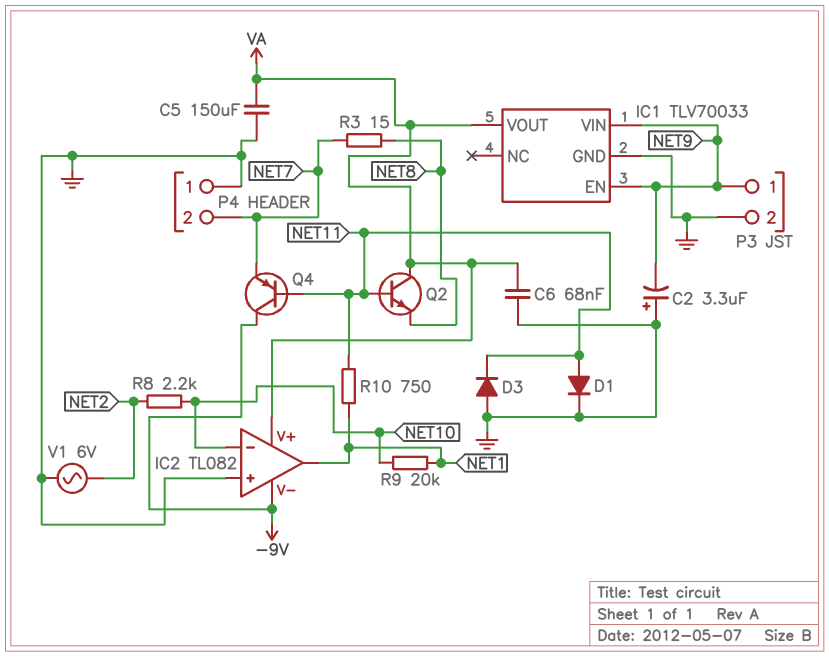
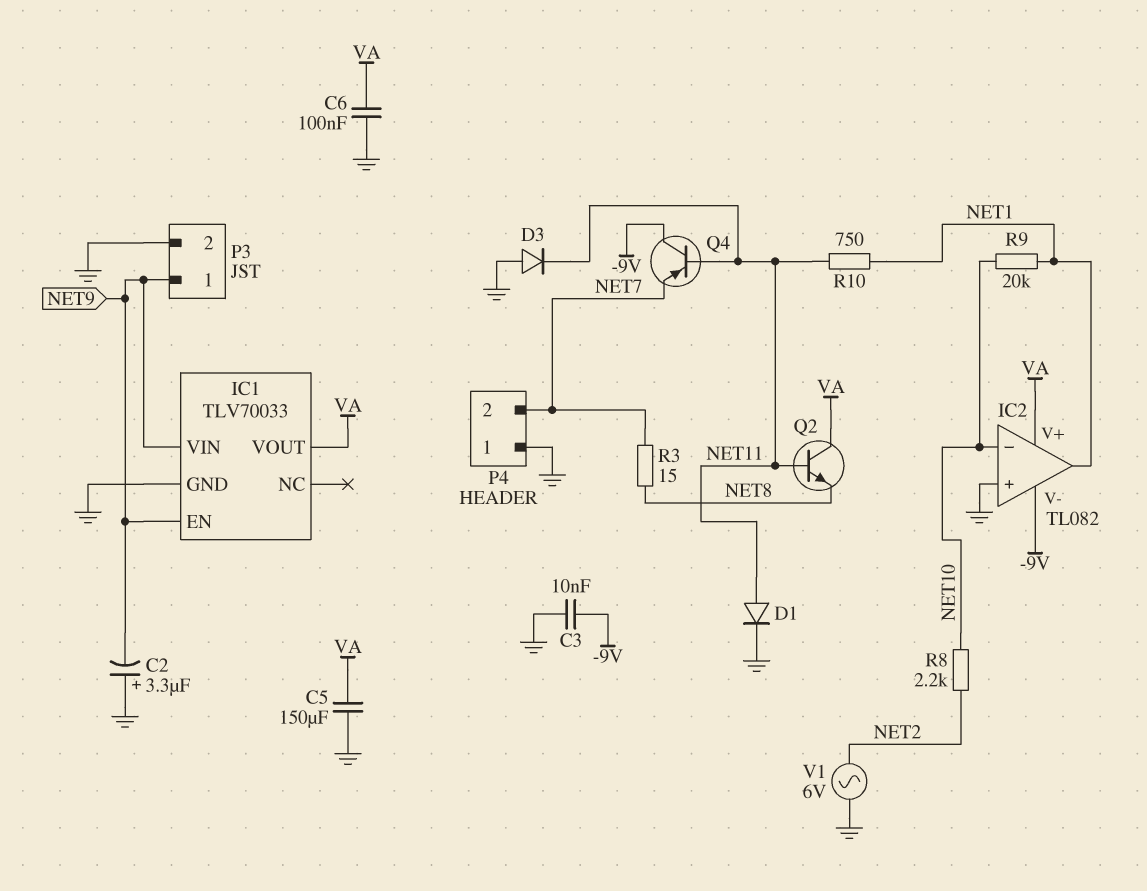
C3: none -> 10nF (-9V, GND)
C6: 68nF (GND, VA) -> 100nF (GND, VA)

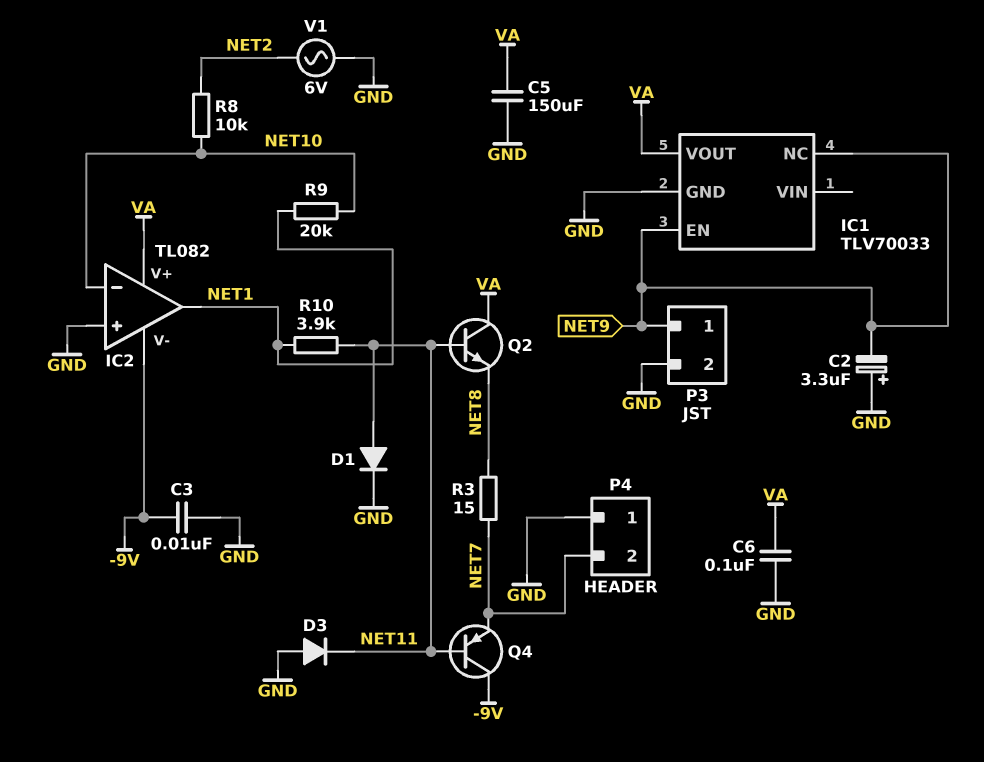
IC1 pin NC: none -> NET9
IC1 pin VIN: NET9 -> none
R8: 2.2k (NET2, NET10) -> 10k (NET2, NET10)
R10: 750 (NET1, NET11) -> 3.9k (NET1, NET11)

